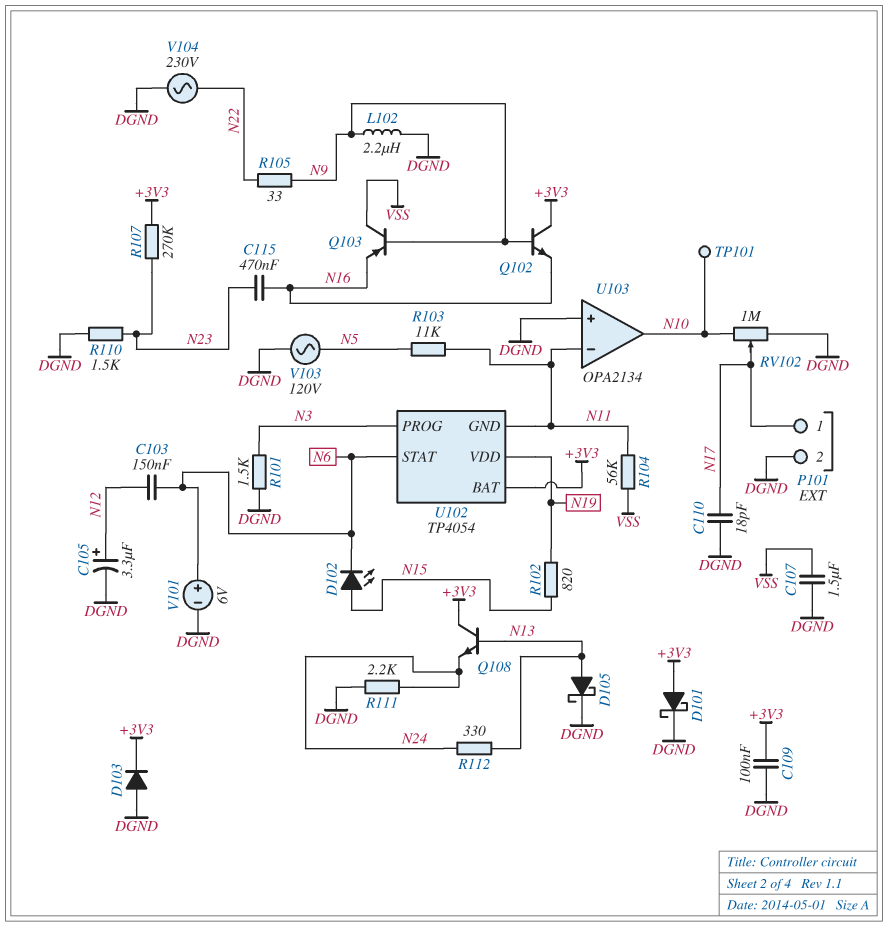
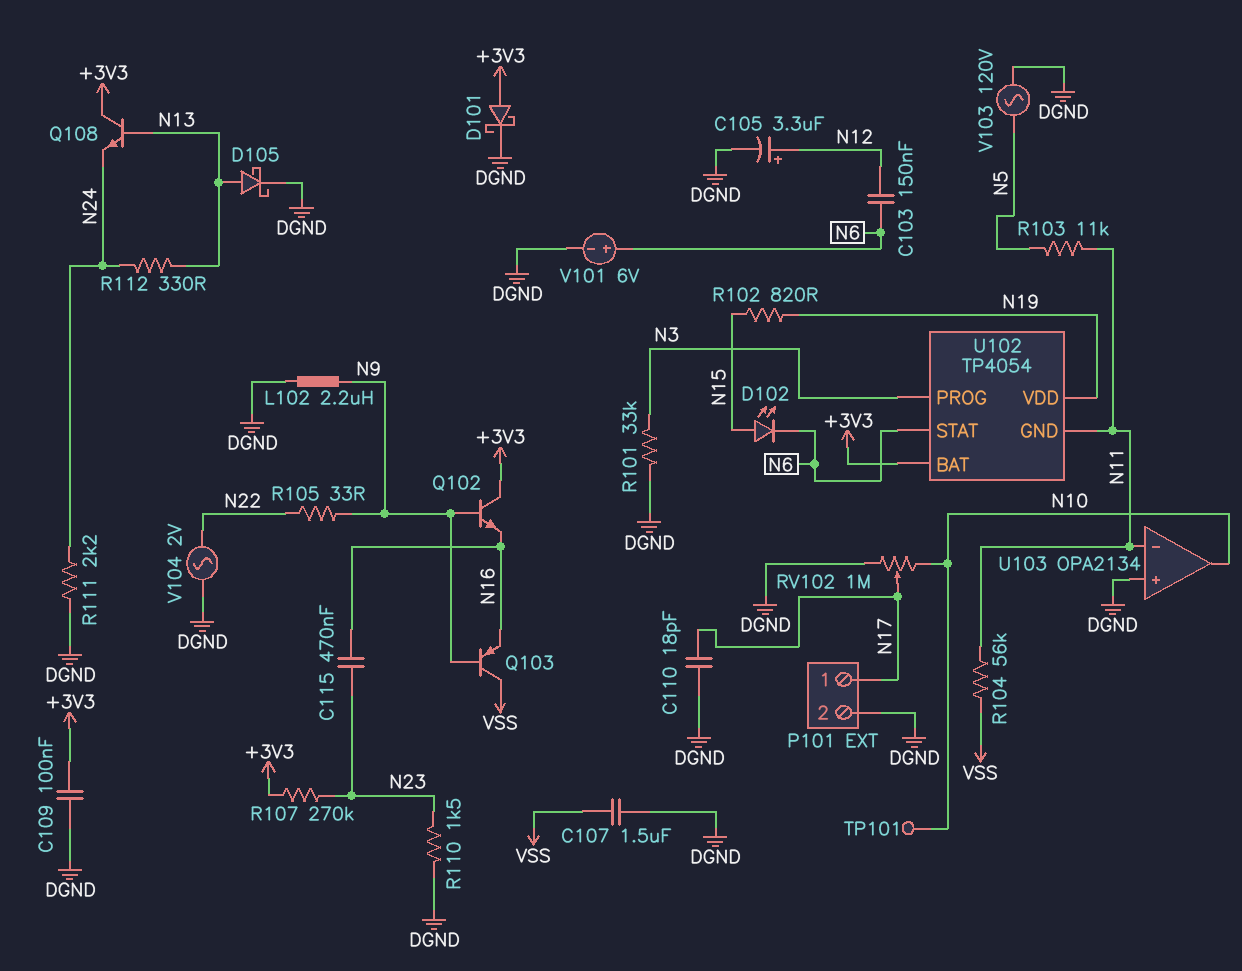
D103: diode (A DGND, K +3V3) -> none
R101: 1.5k (DGND, N3) -> 33k (DGND, N3)
V104: AC 230V (DGND, N22) -> AC 2V (DGND, N22)

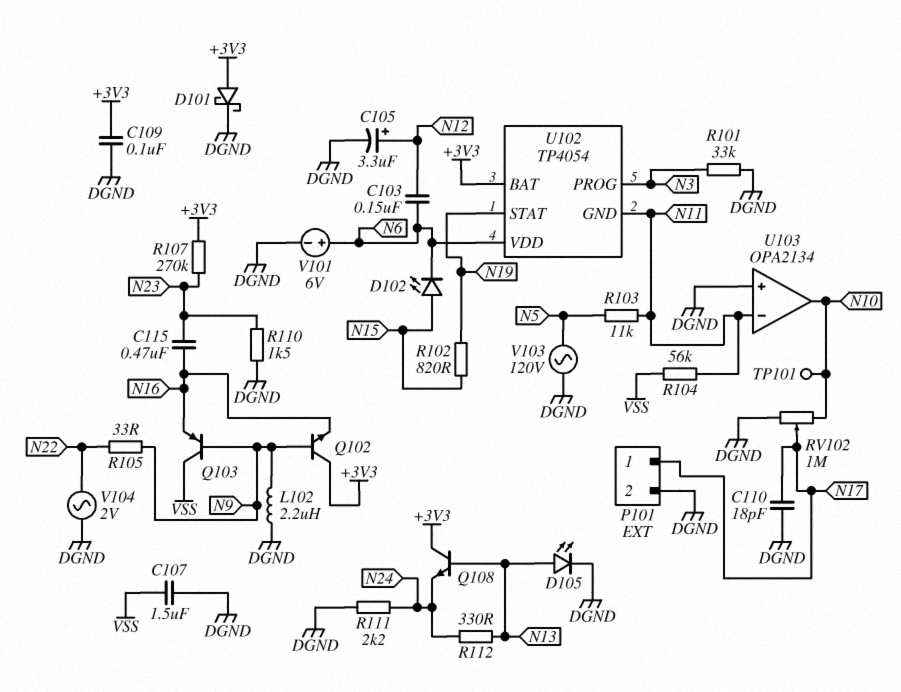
D105: schottky (A N13, K DGND) -> LED (A N13, K DGND)
U102 pin STAT: N6 -> N19
U102 pin VDD: N19 -> N6

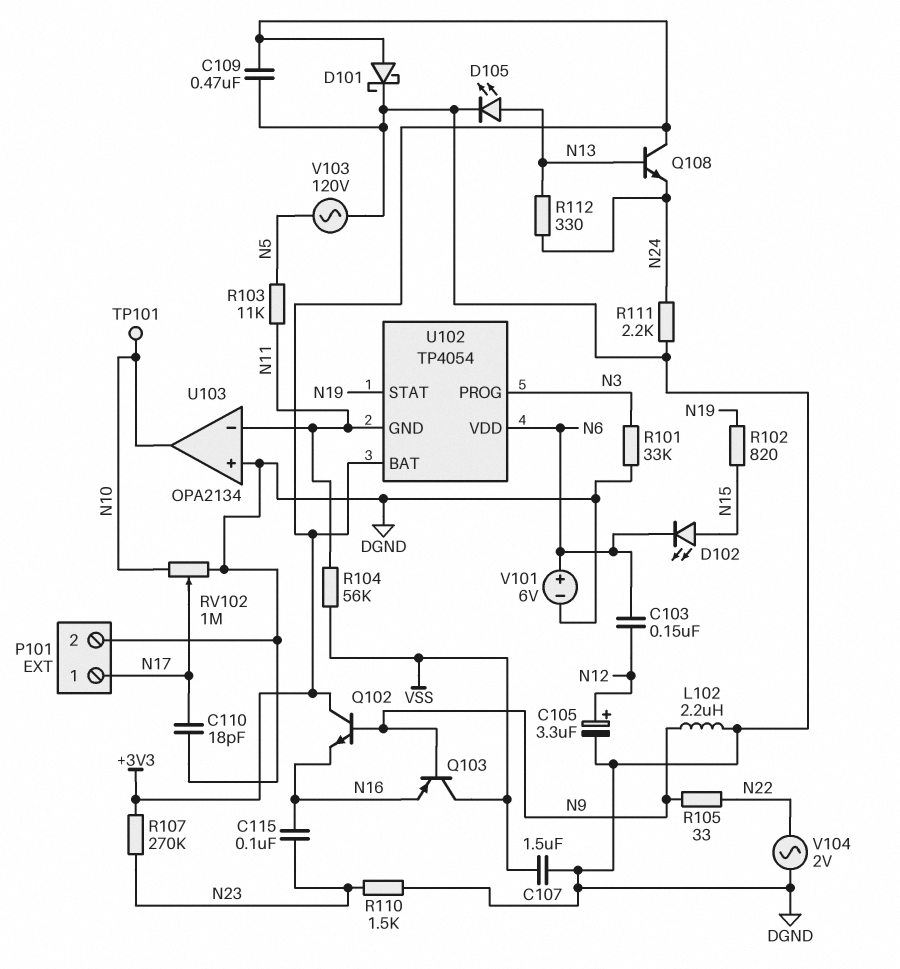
C109: 100nF (+3V3, DGND) -> 470nF (+3V3, DGND)
C115: 470nF (N16, N23) -> 100nF (N16, N23)

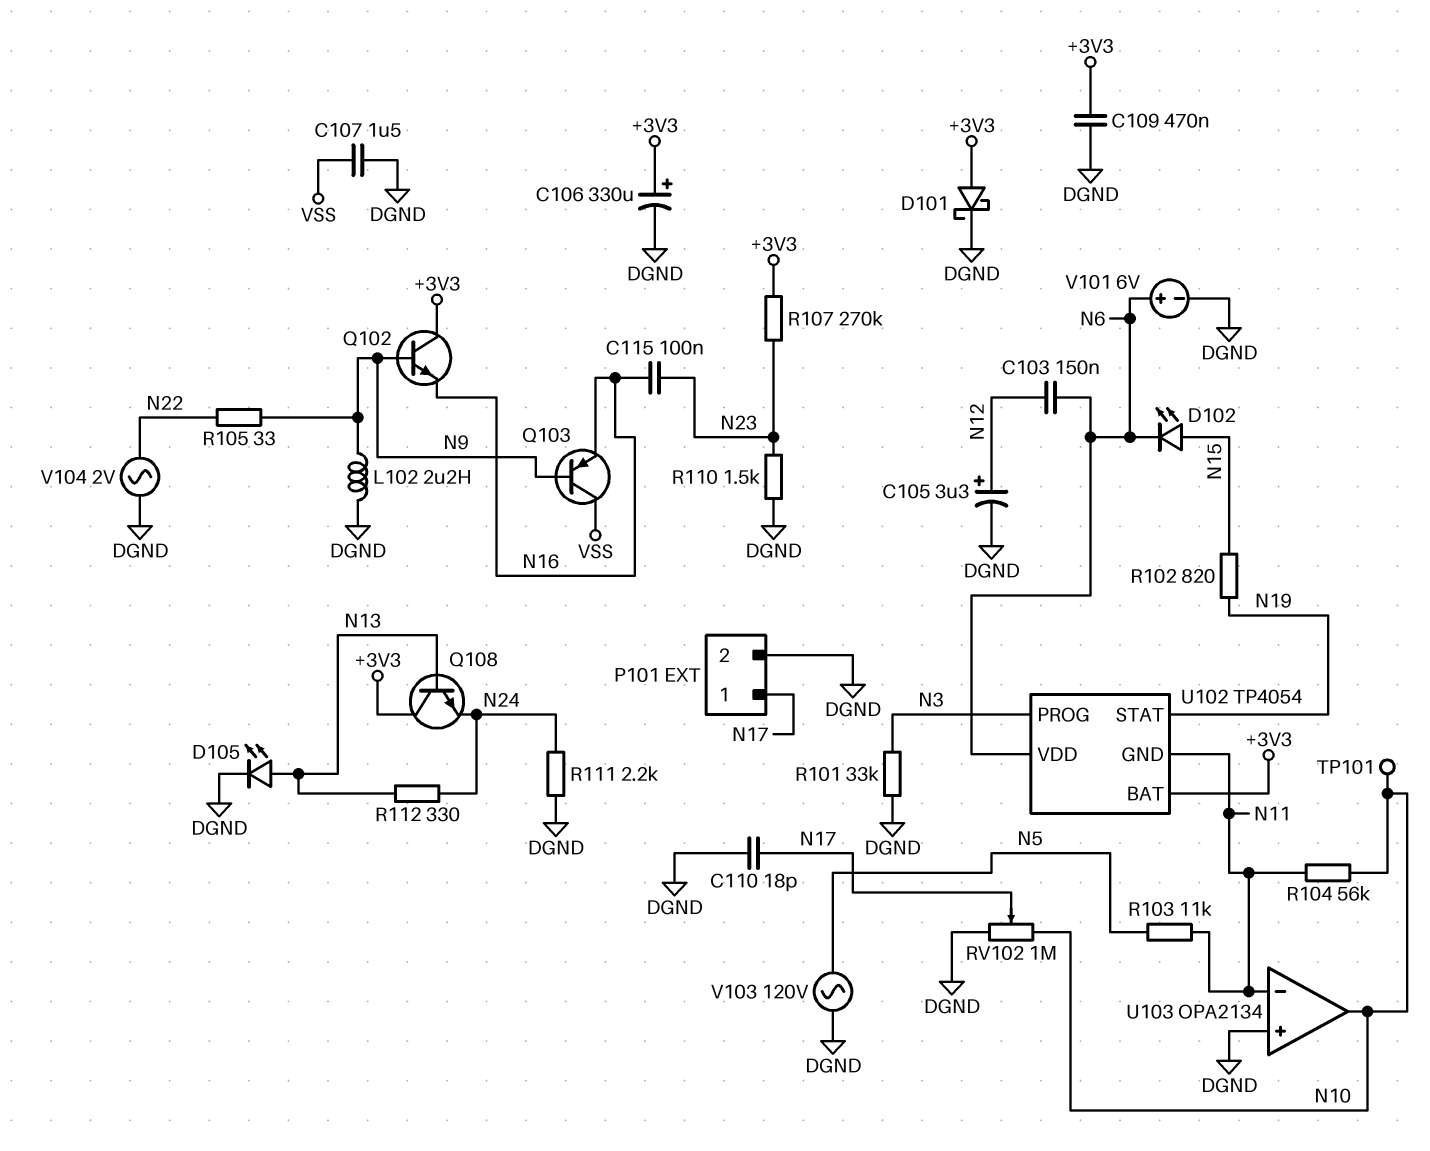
C106: none -> 330uF (plus +3V3, minus DGND)
R104: 56k (N11, VSS) -> 56k (N10, N11)

